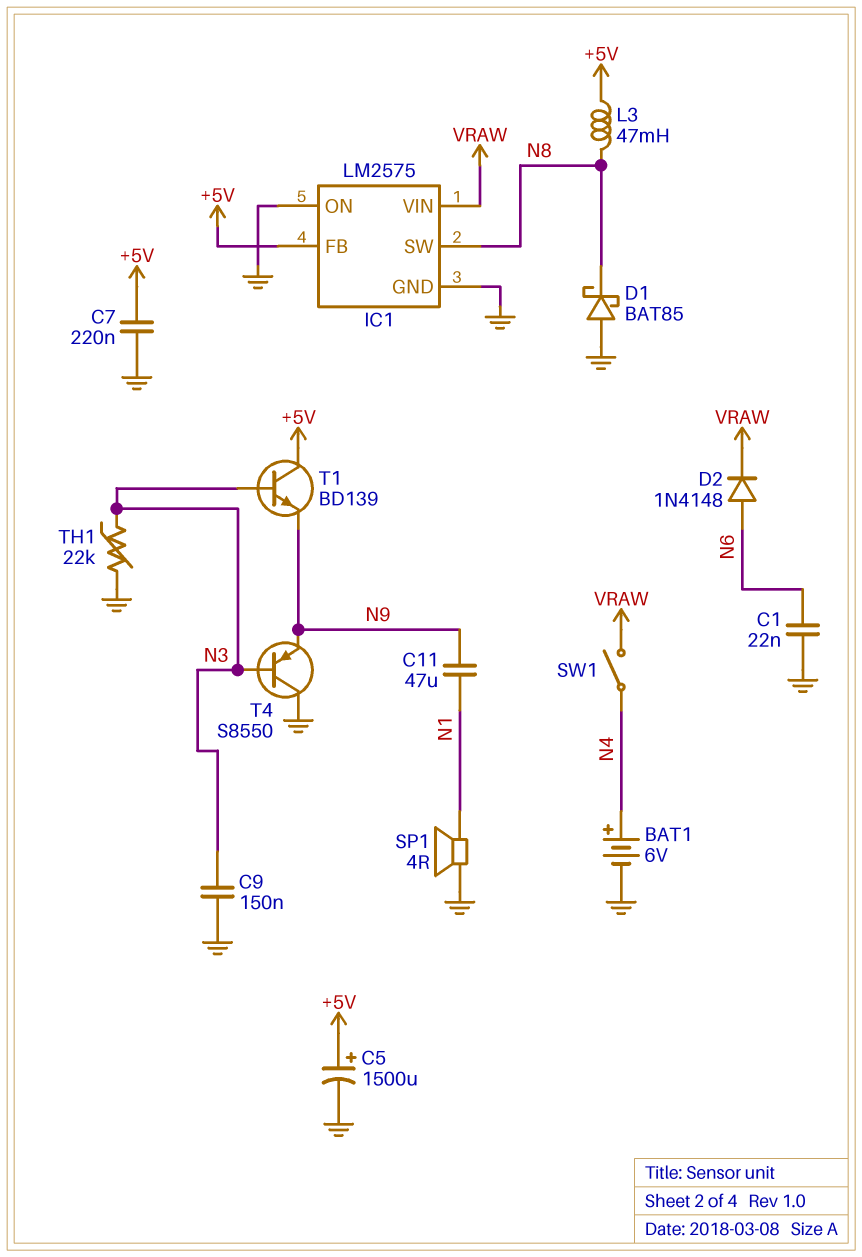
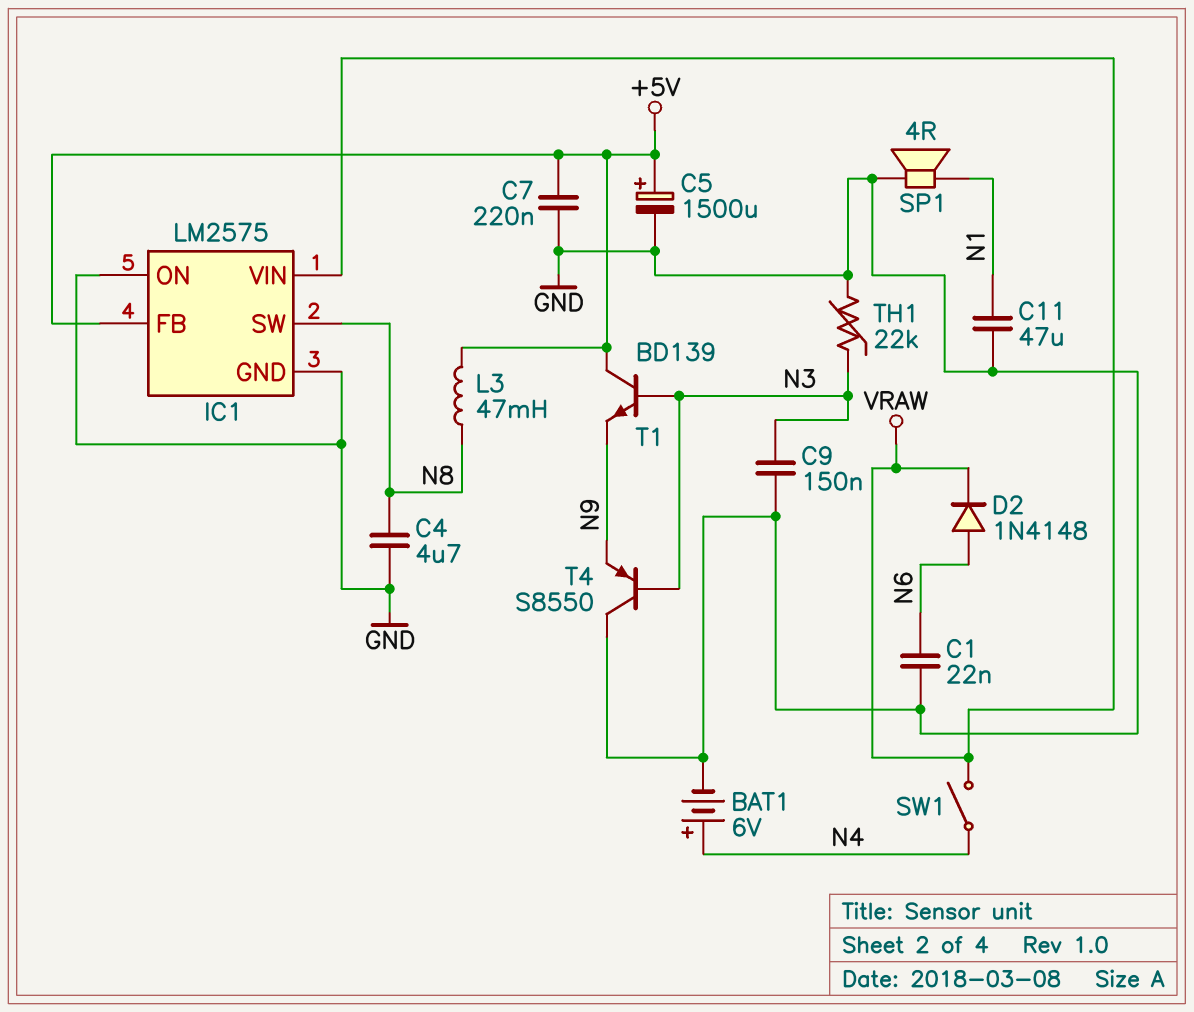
C4: none -> 4.7uF (GND, N8)
C11: 47uF (N1, N9) -> 47uF (GND, N1)
D1: schottky BAT85 (A GND, K N8) -> none

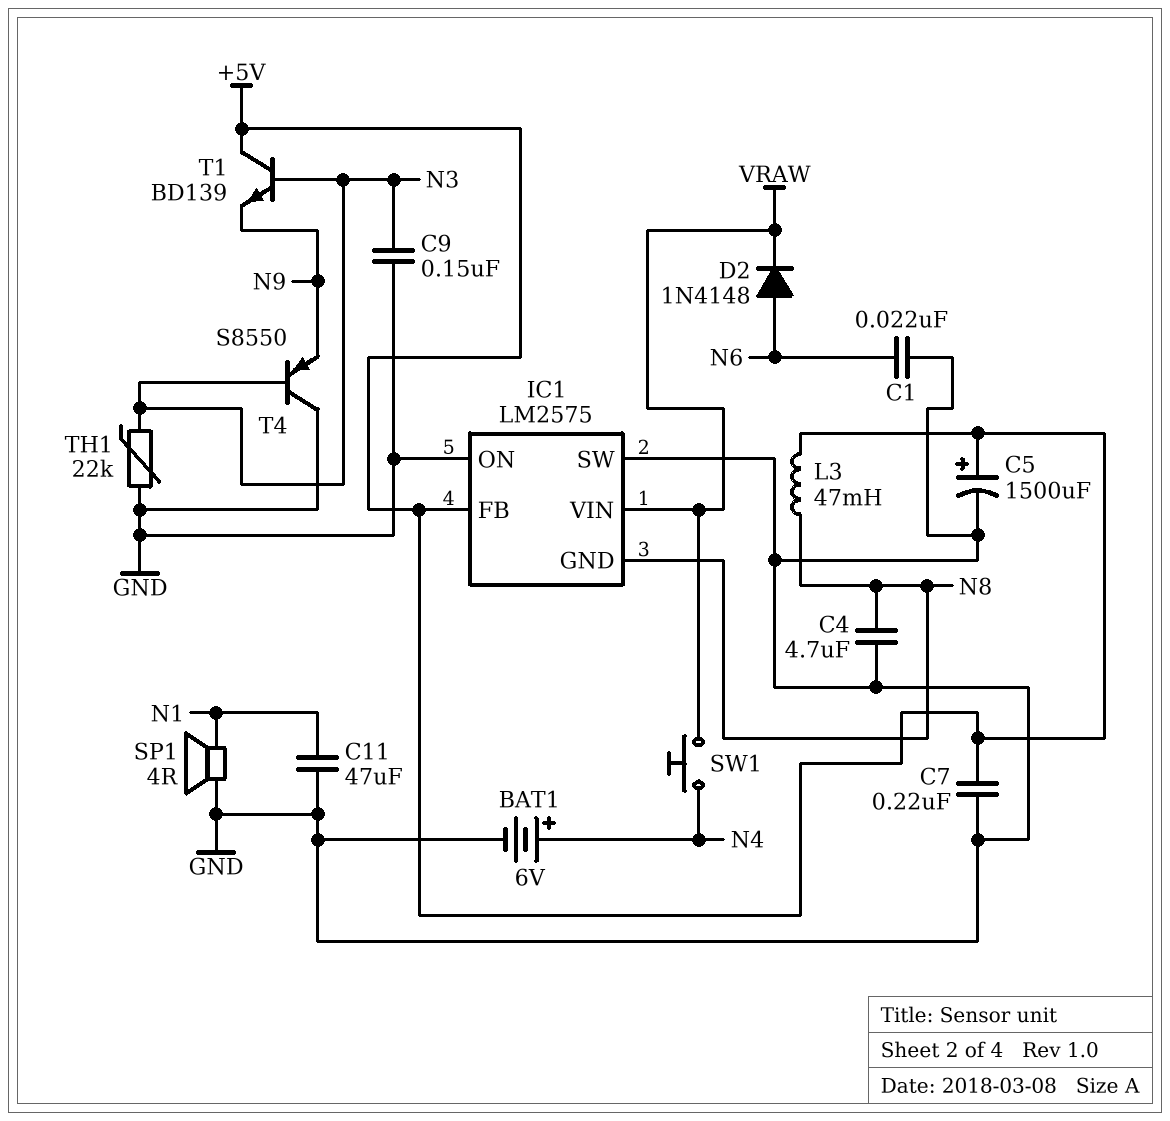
IC1 pin GND: GND -> N8
IC1 pin SW: N8 -> GND
SW1: switch (N4, VRAW) -> button (N4, VRAW)

